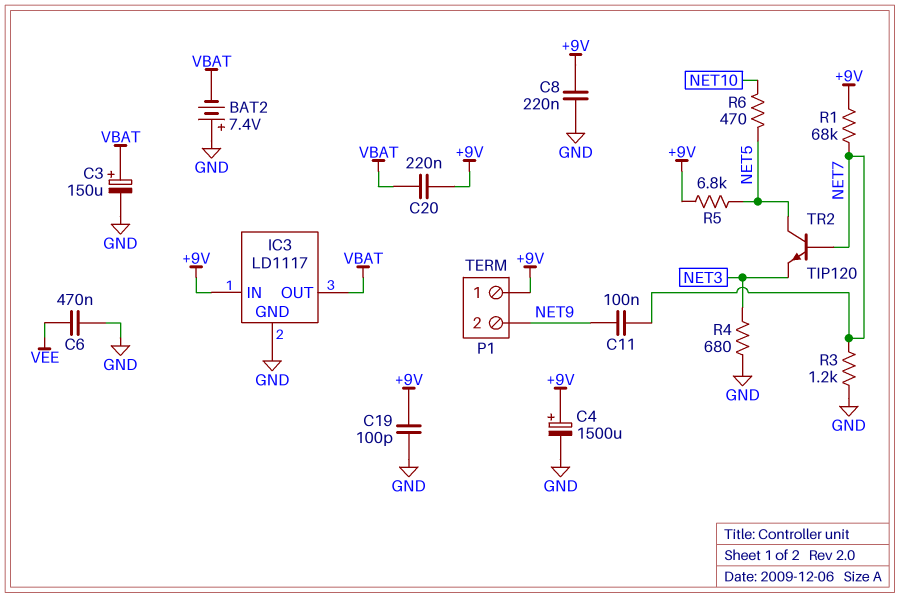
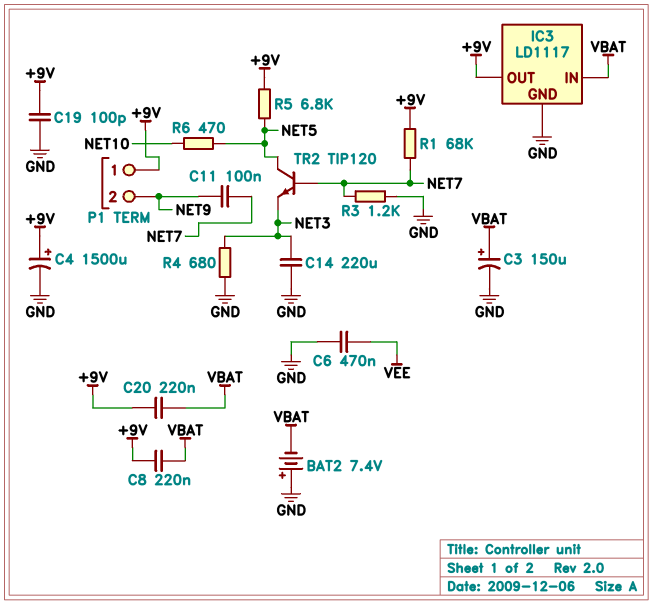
C8: 220nF (+9V, GND) -> 220nF (+9V, VBAT)
C14: none -> 220uF (GND, NET3)
IC3 pin IN: +9V -> VBAT
IC3 pin OUT: VBAT -> +9V

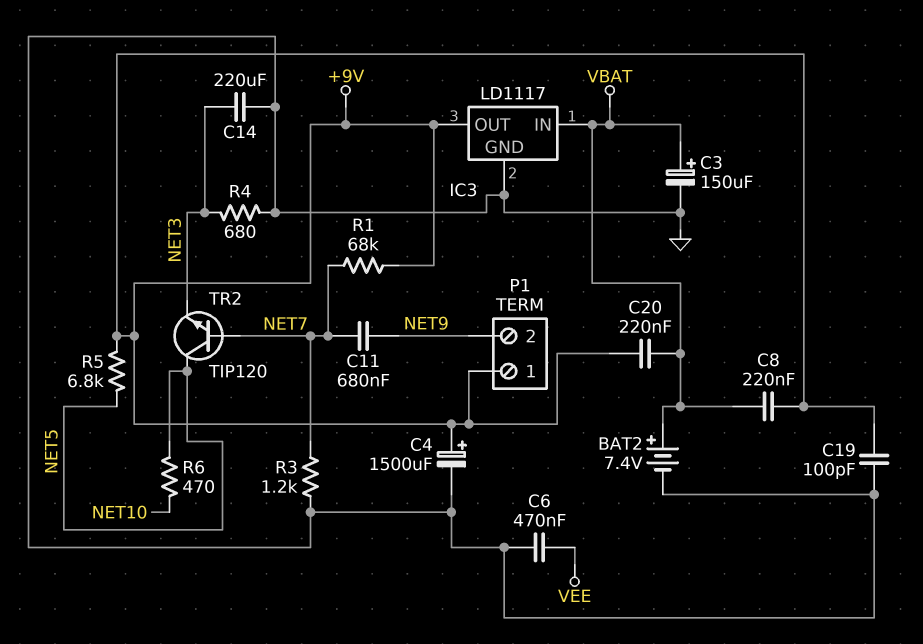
BAT2: 7.4V (plus GND, minus VBAT) -> 7.4V (plus VBAT, minus GND)
C11: 100nF (NET7, NET9) -> 680nF (NET7, NET9)

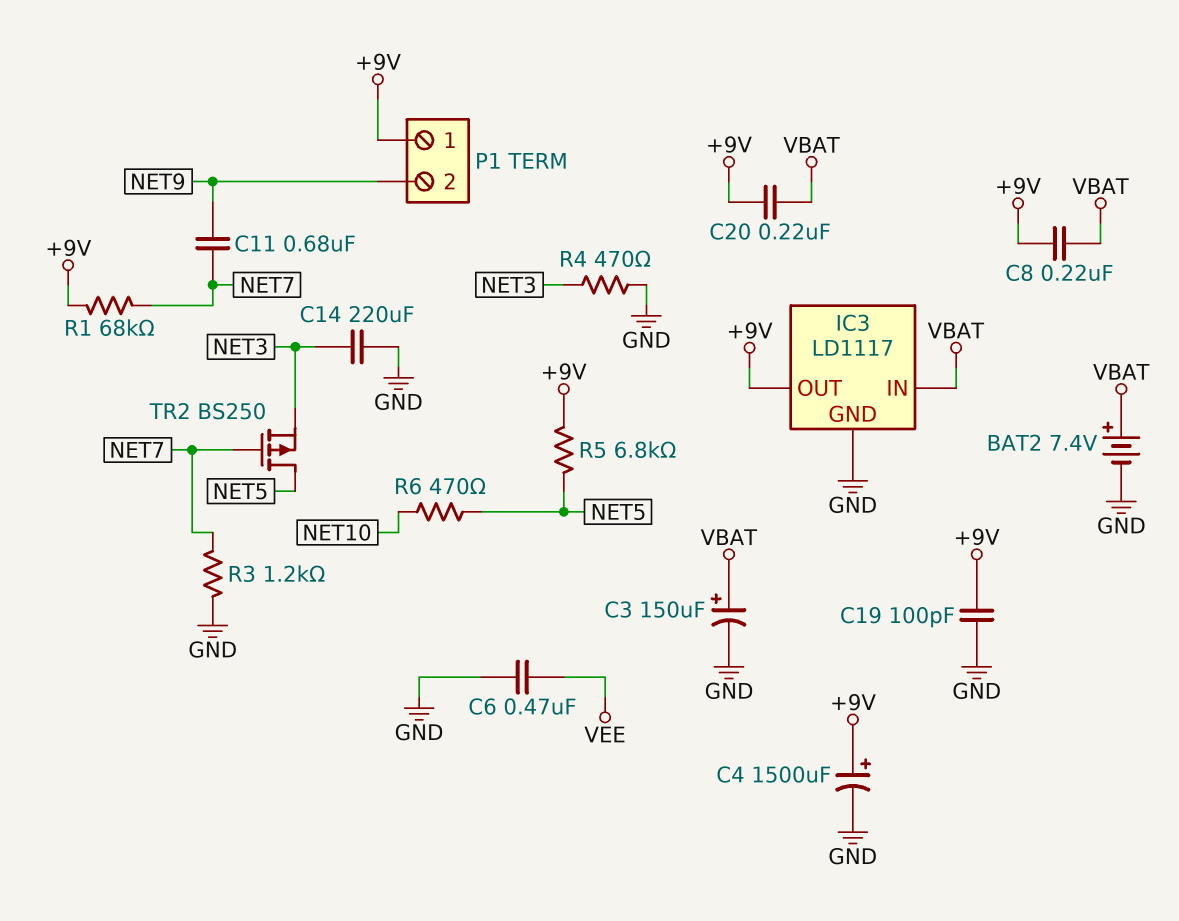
R4: 680 (GND, NET3) -> 470 (GND, NET3)
TR2: NPN TIP120 (B NET7, C NET5, E NET3) -> PMOS BS250 (G NET7, D NET5, S NET3)

